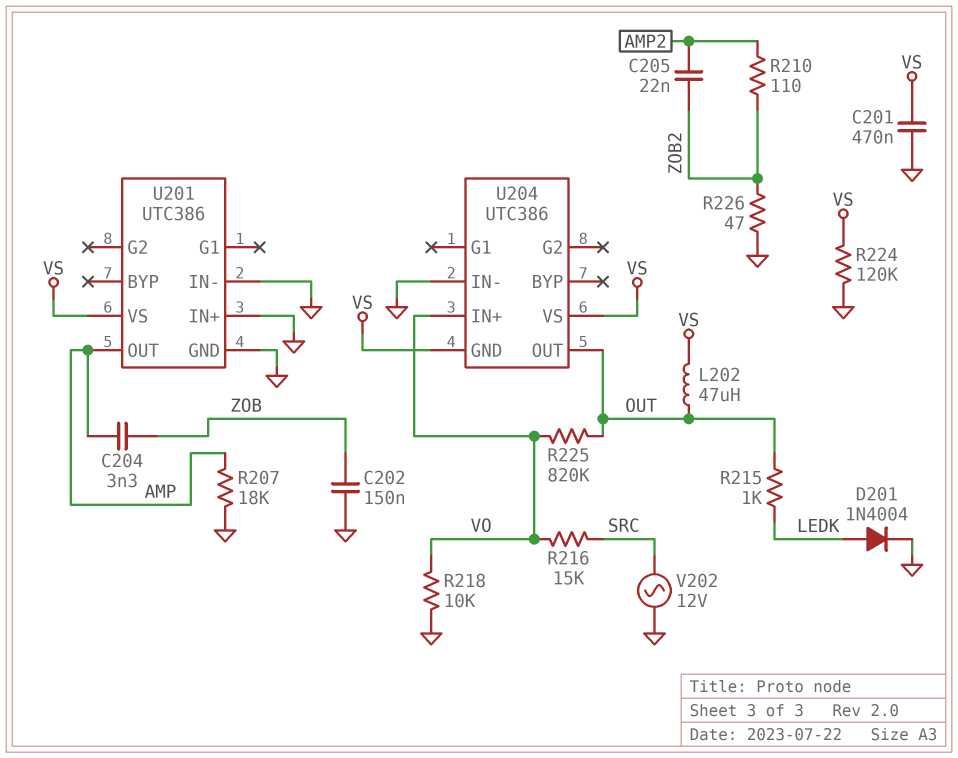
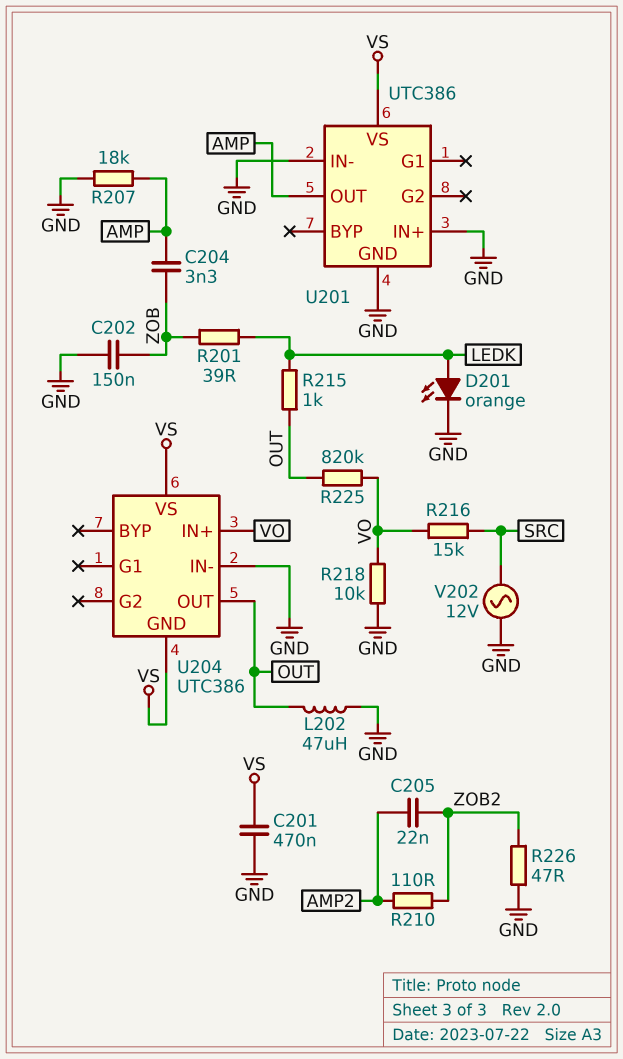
D201: diode 1N4004 (A LEDK, K GND) -> LED orange (A LEDK, K GND)
L202: 47uH (OUT, VS) -> 47uH (GND, OUT)
R201: none -> 39 (LEDK, ZOB)
R224: 120k (GND, VS) -> none

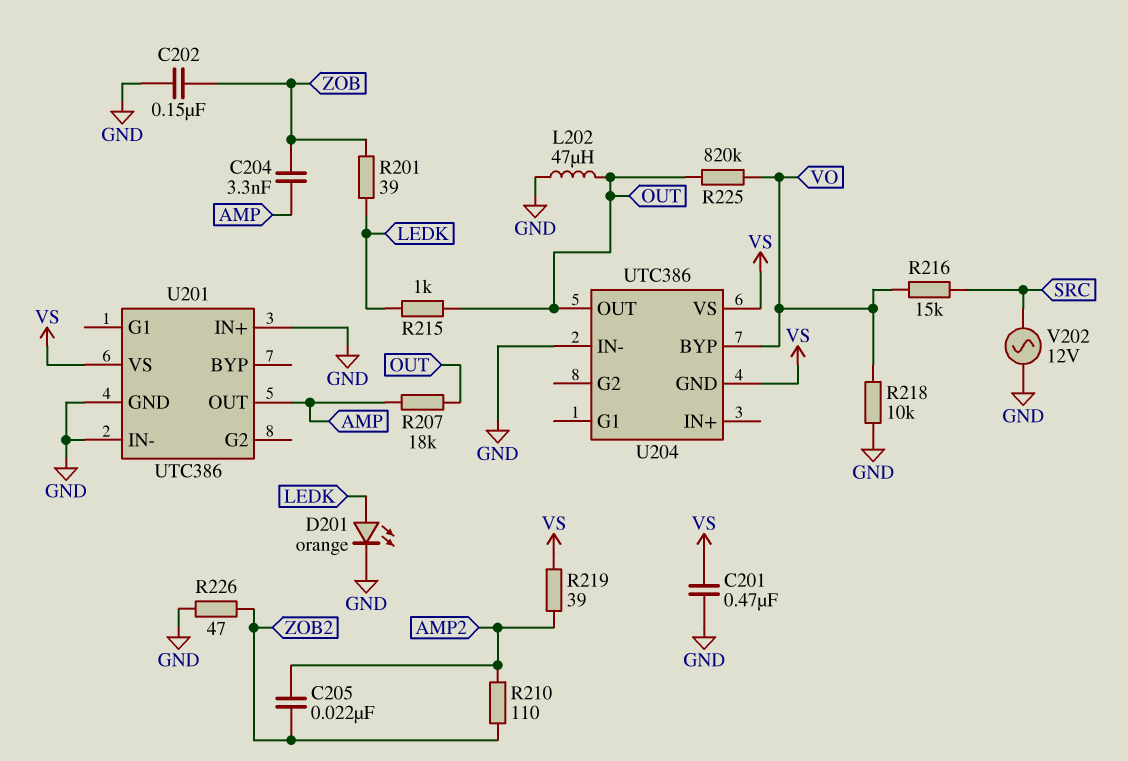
R207: 18k (AMP, GND) -> 18k (AMP, OUT)
R219: none -> 39 (AMP2, VS)
U204 pin BYP: none -> VO
U204 pin IN+: VO -> none

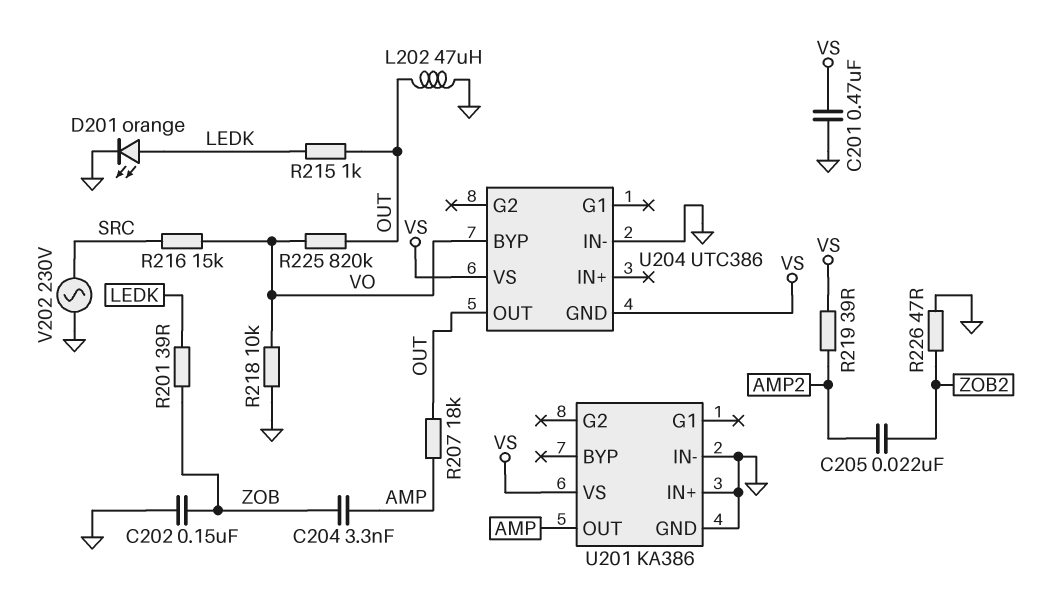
R210: 110 (AMP2, ZOB2) -> none
U201: UTC386 -> KA386
V202: AC 12V (GND, SRC) -> AC 230V (GND, SRC)

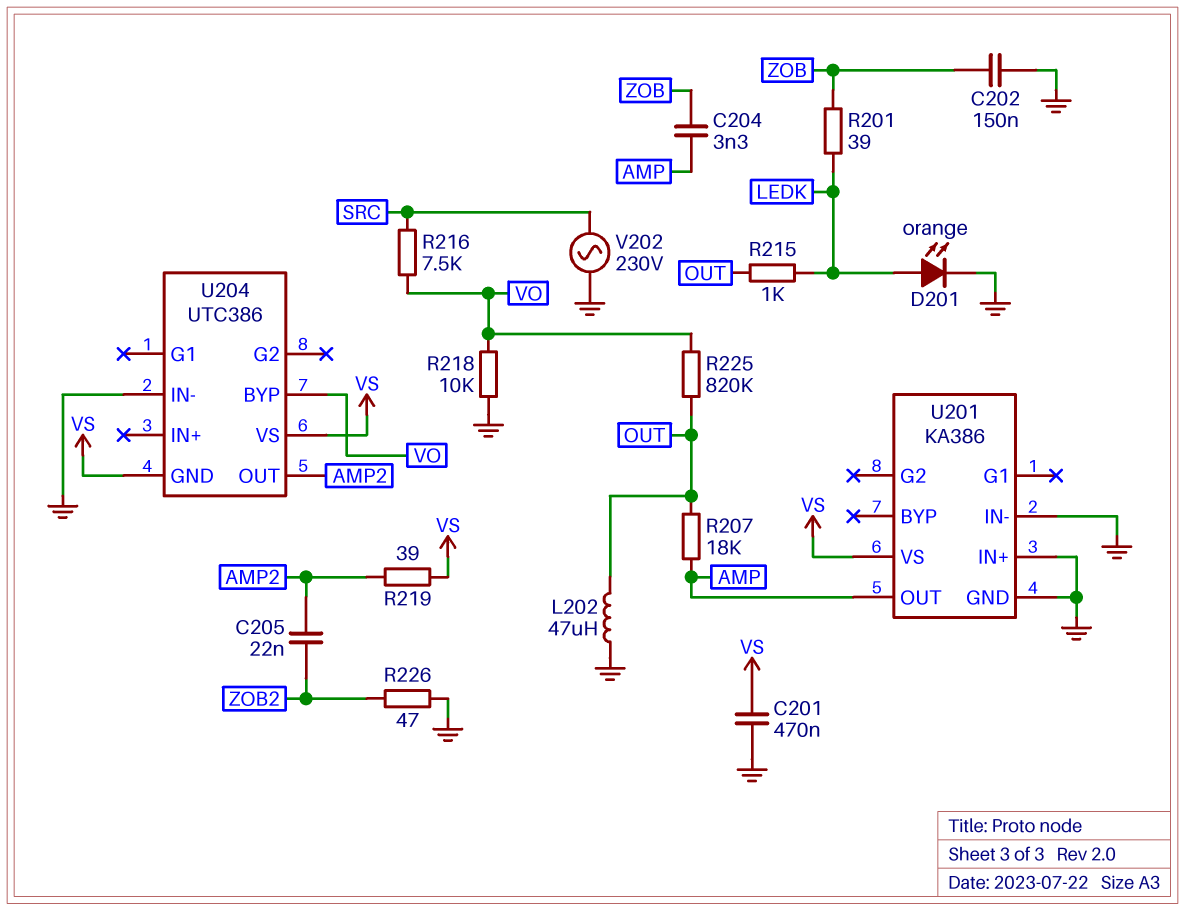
R216: 15k (SRC, VO) -> 7.5k (SRC, VO)
U204 pin OUT: OUT -> AMP2

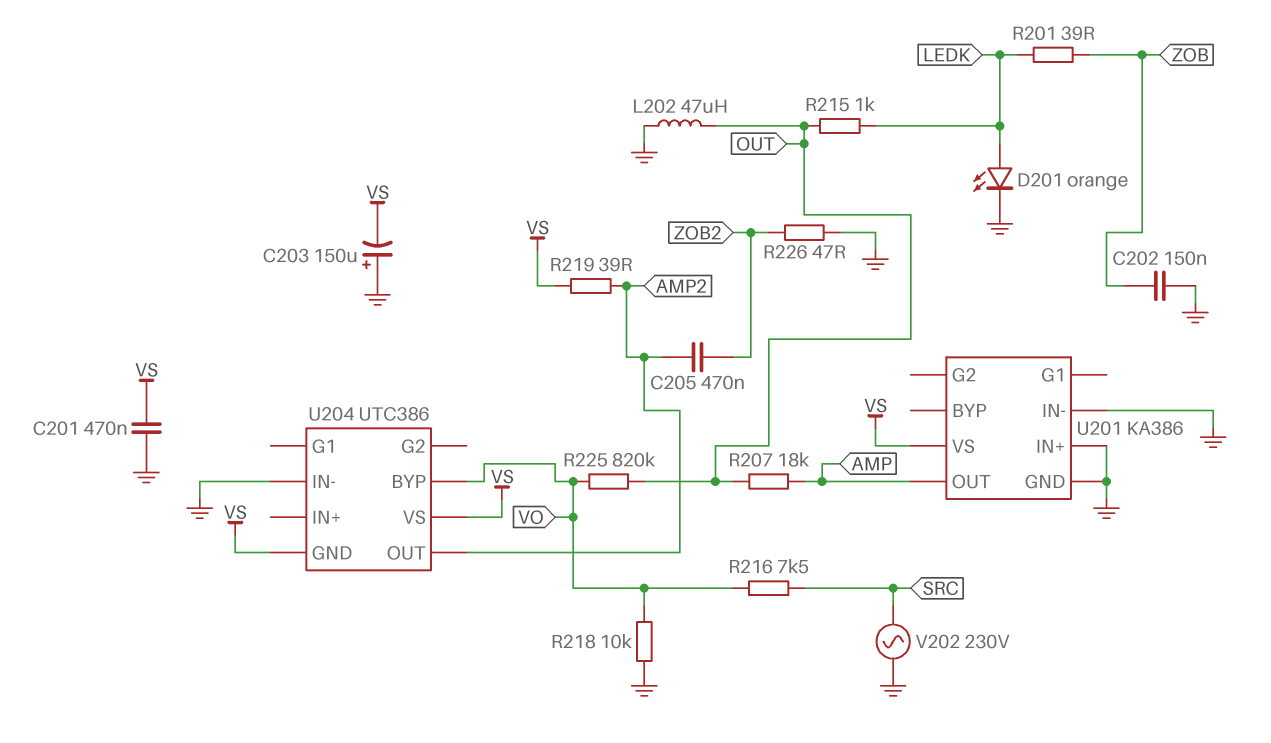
C203: none -> 150uF (plus GND, minus VS)
C204: 3.3nF (AMP, ZOB) -> none
C205: 22nF (AMP2, ZOB2) -> 470nF (AMP2, ZOB2)

